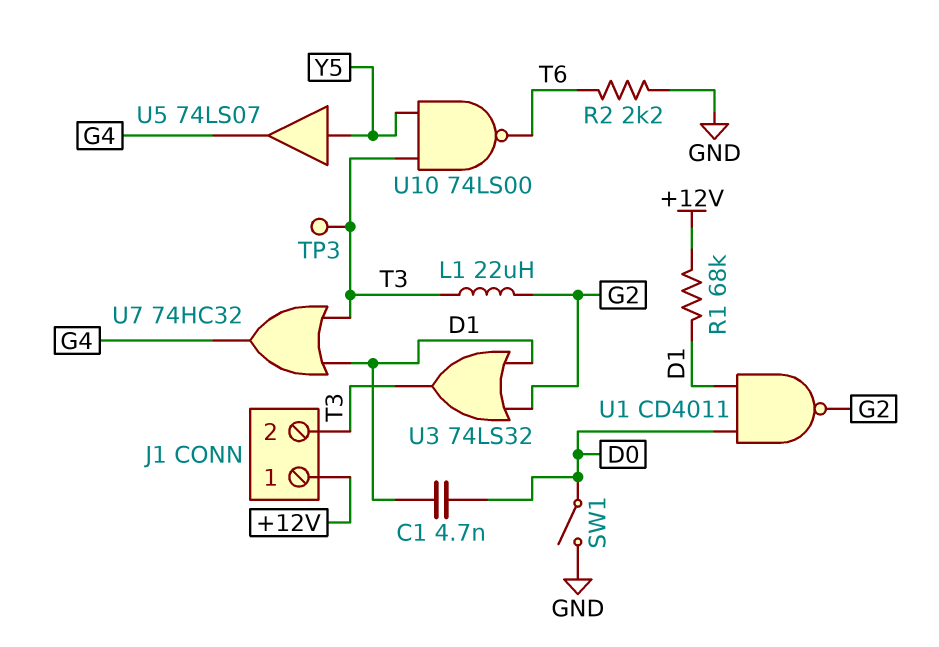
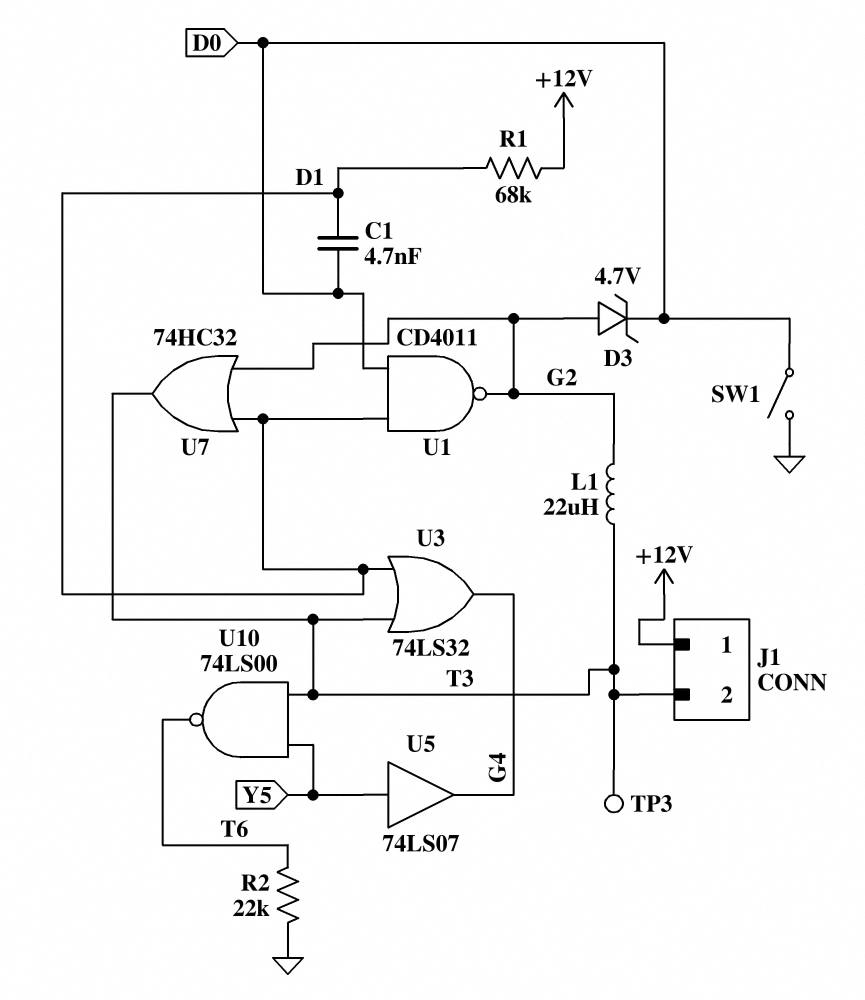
D3: none -> zener 4.7V (A G2, K D0)
R2: 2.2k (GND, T6) -> 22k (GND, T6)
U3: OR 74LS32 (in D1, in G2, out T3) -> OR 74LS32 (in D1, in T3, out G4)
U7: OR 74HC32 (in D1, in T3, out G4) -> OR 74HC32 (in D1, in G2, out T3)

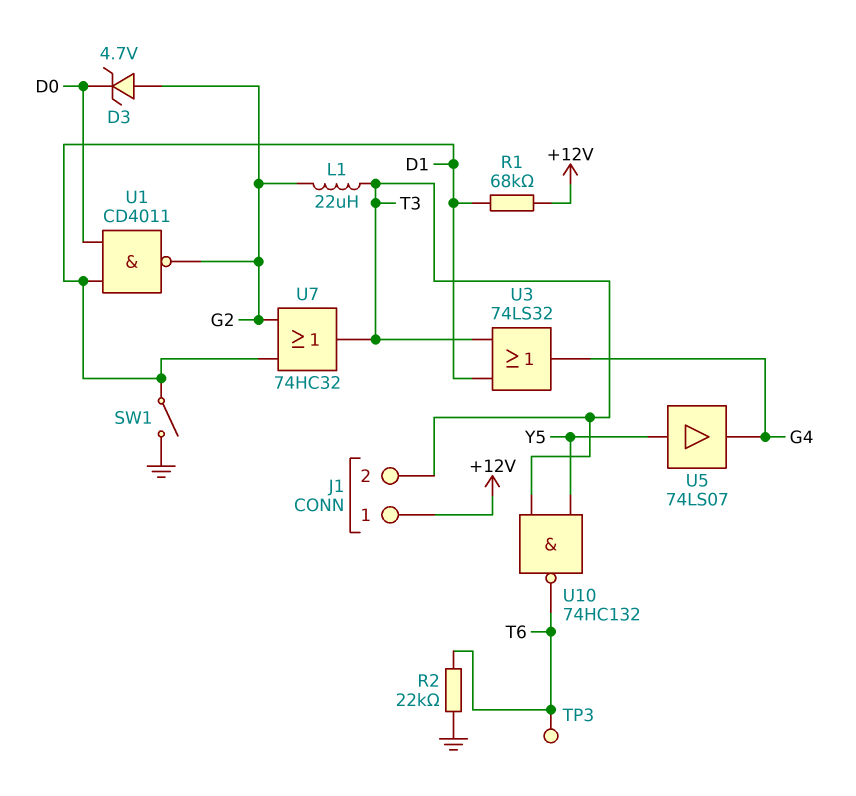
C1: 4.7nF (D0, D1) -> none
SW1: switch (D0, GND) -> switch (D1, GND)
TP3: test point (T3) -> test point (T6)
U10: NAND 74LS00 (in T3, in Y5, out T6) -> NAND 74HC132 (in T3, in Y5, out T6)

